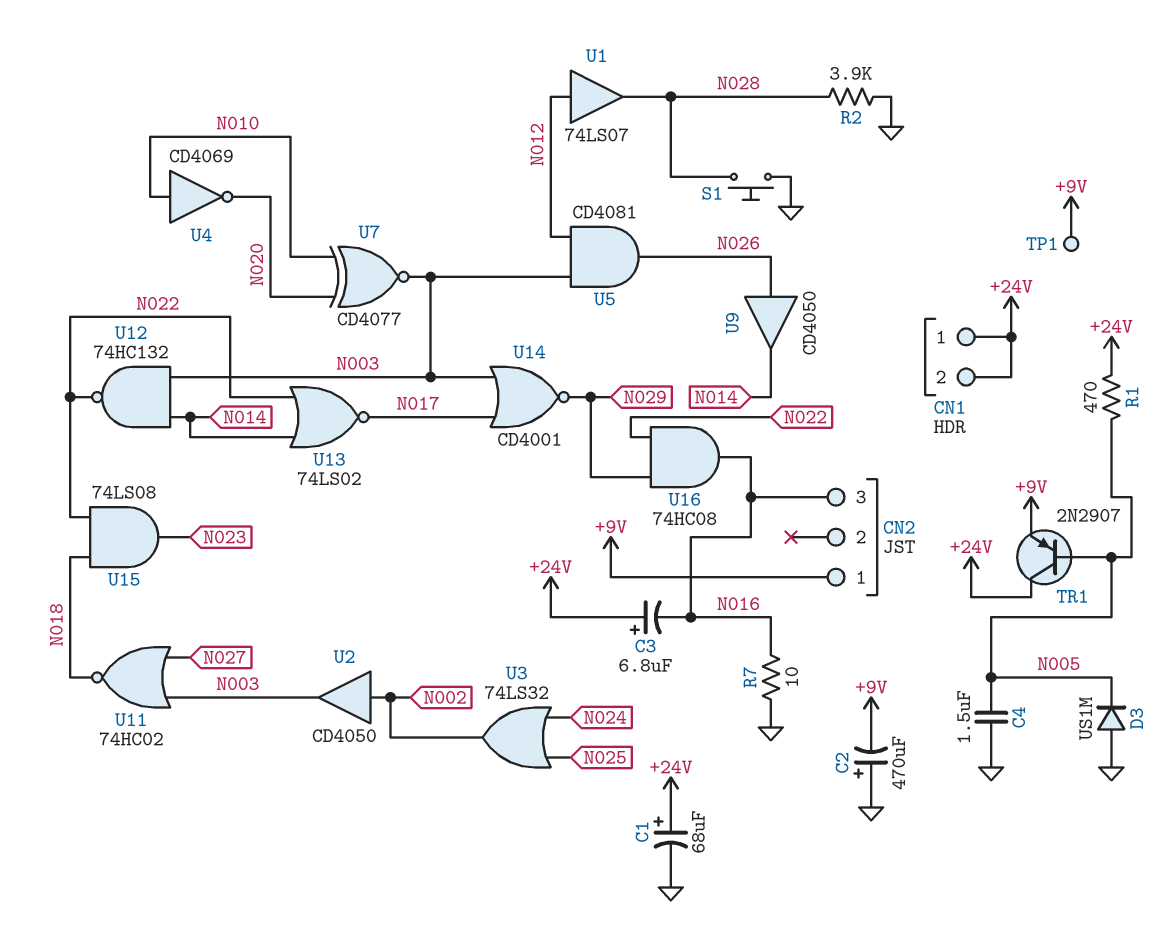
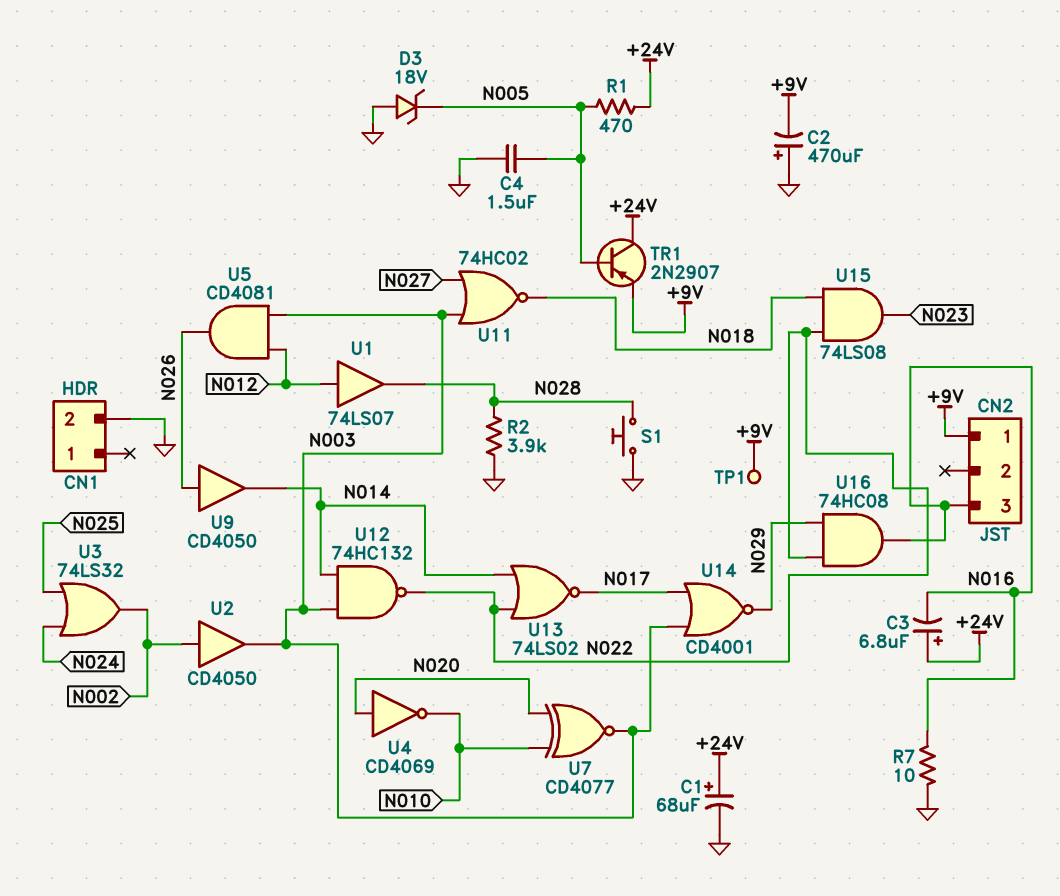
CN1 pin 1: +24V -> none
CN1 pin 2: +24V -> GND
D3: diode US1M (A GND, K N005) -> zener 18V (A GND, K N005)
U4: NOT CD4069 (in N010, out N020) -> NOT CD4069 (in N020, out N010)

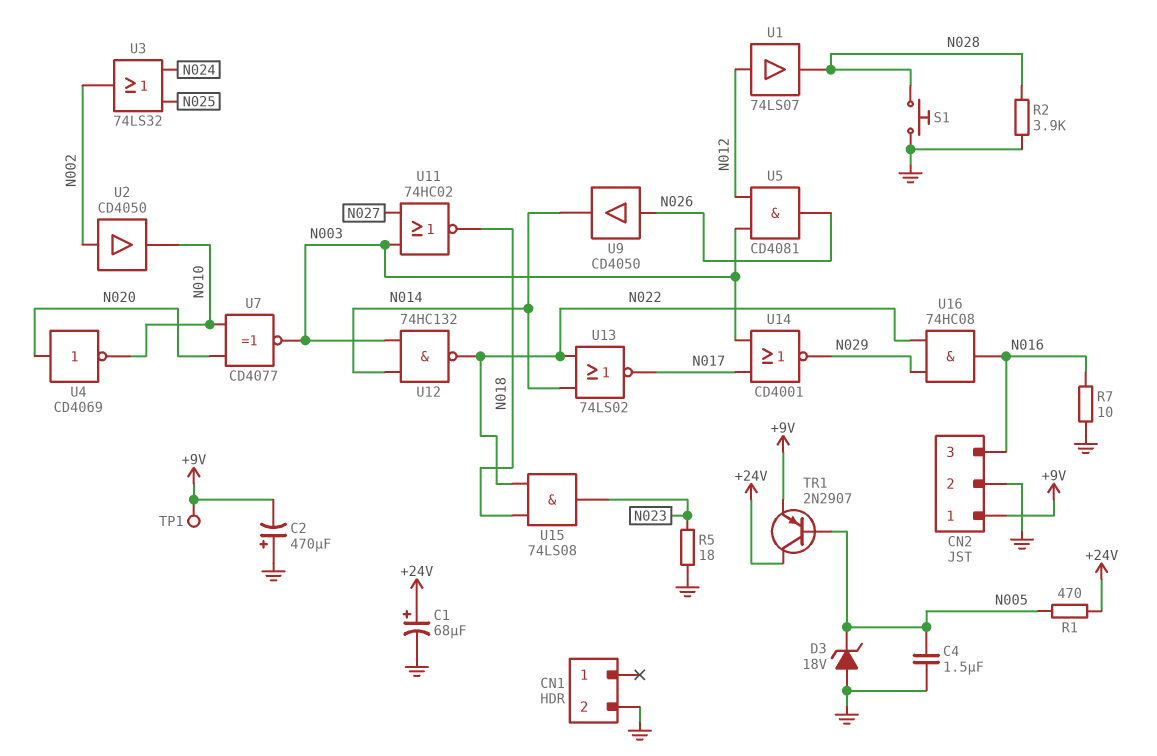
C3: 6.8uF (plus +24V, minus N016) -> none
CN2 pin 2: none -> GND
R5: none -> 18 (GND, N023)
U2: buffer CD4050 (in N002, out N003) -> buffer CD4050 (in N002, out N010)

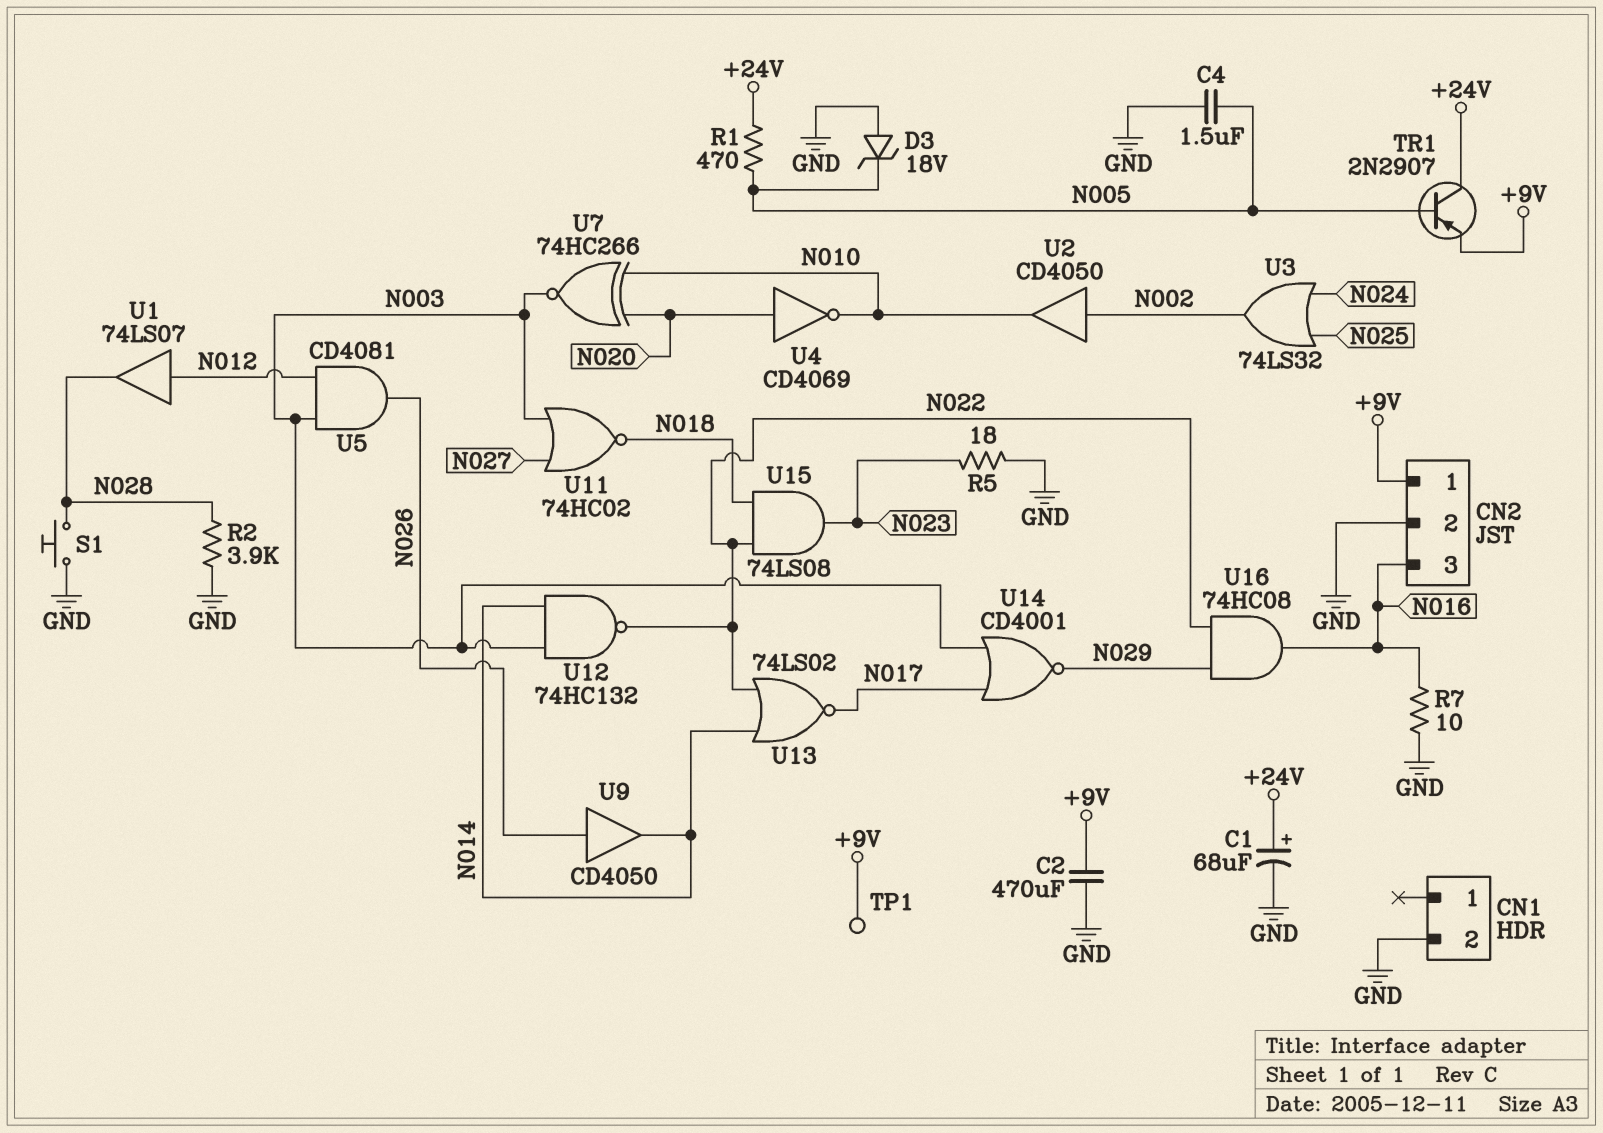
C2: 470uF (plus GND, minus +9V) -> 470uF (+9V, GND)
U7: XNOR CD4077 (in N010, in N020, out N003) -> XNOR 74HC266 (in N010, in N020, out N003)

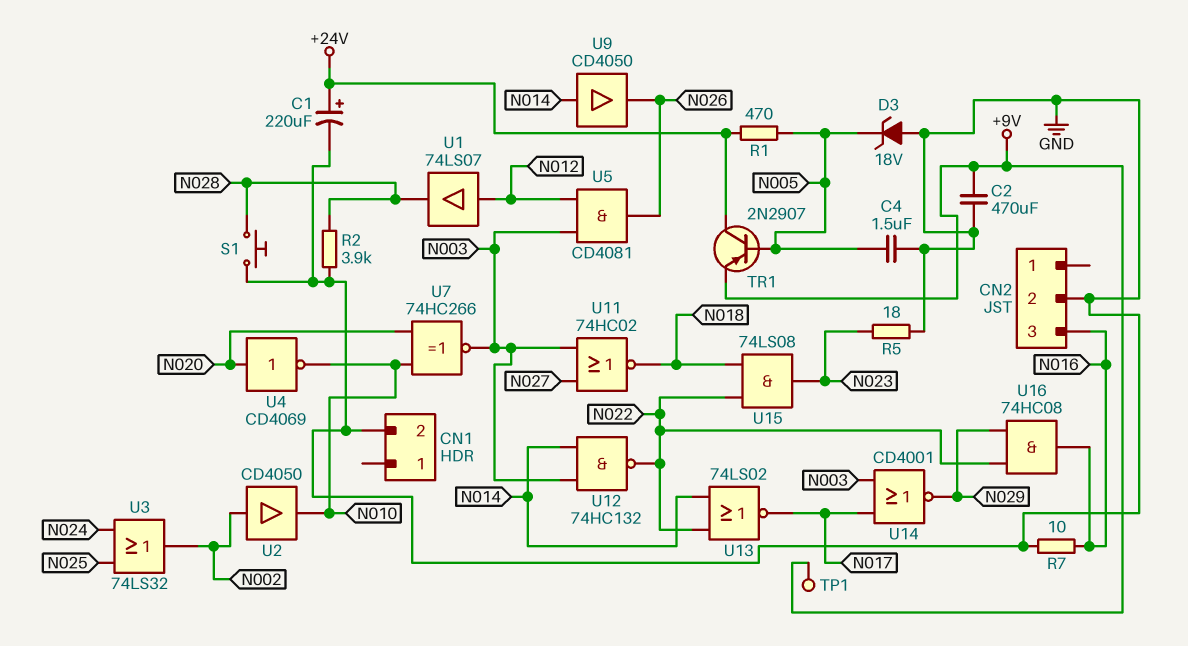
C1: 68uF (plus +24V, minus GND) -> 220uF (plus +24V, minus GND)
CN2 pin 1: +9V -> none
U9: buffer CD4050 (in N026, out N014) -> buffer CD4050 (in N014, out N026)

